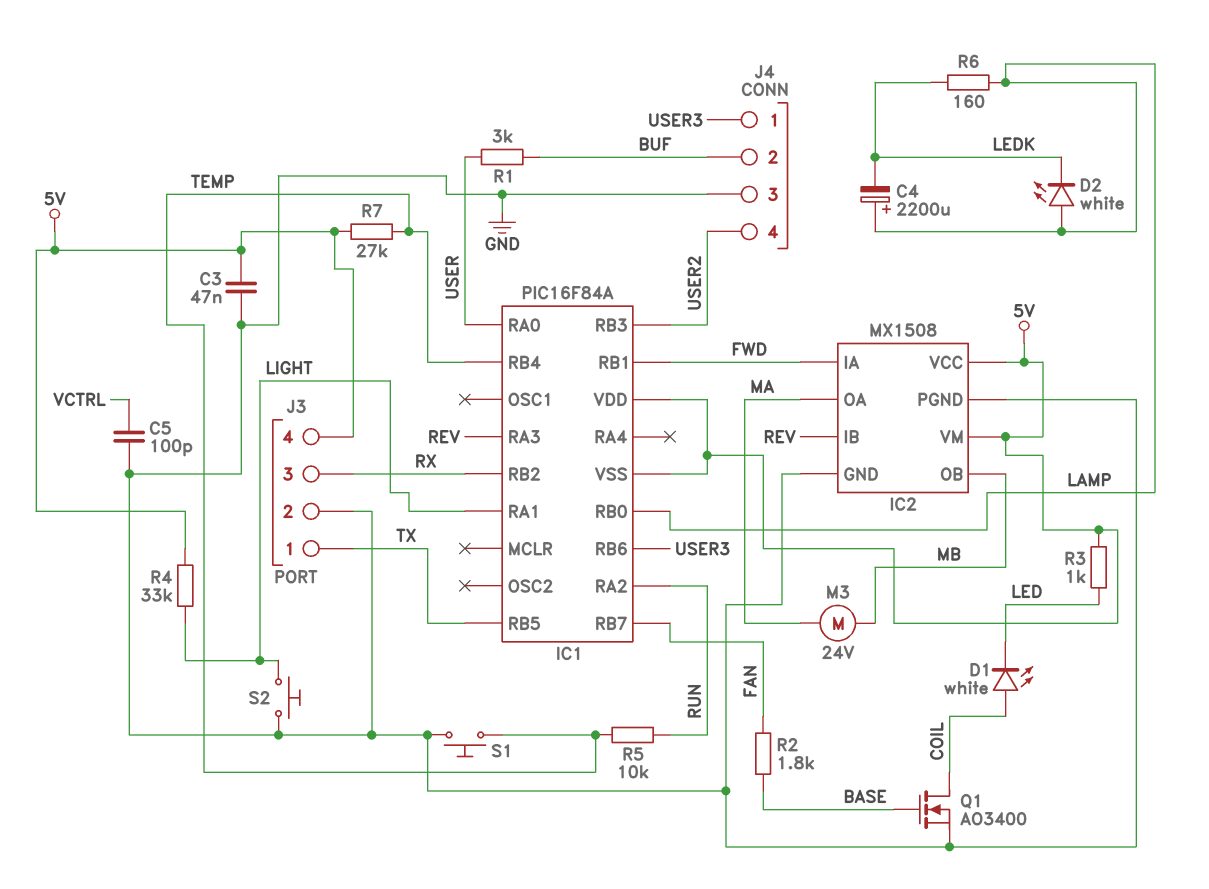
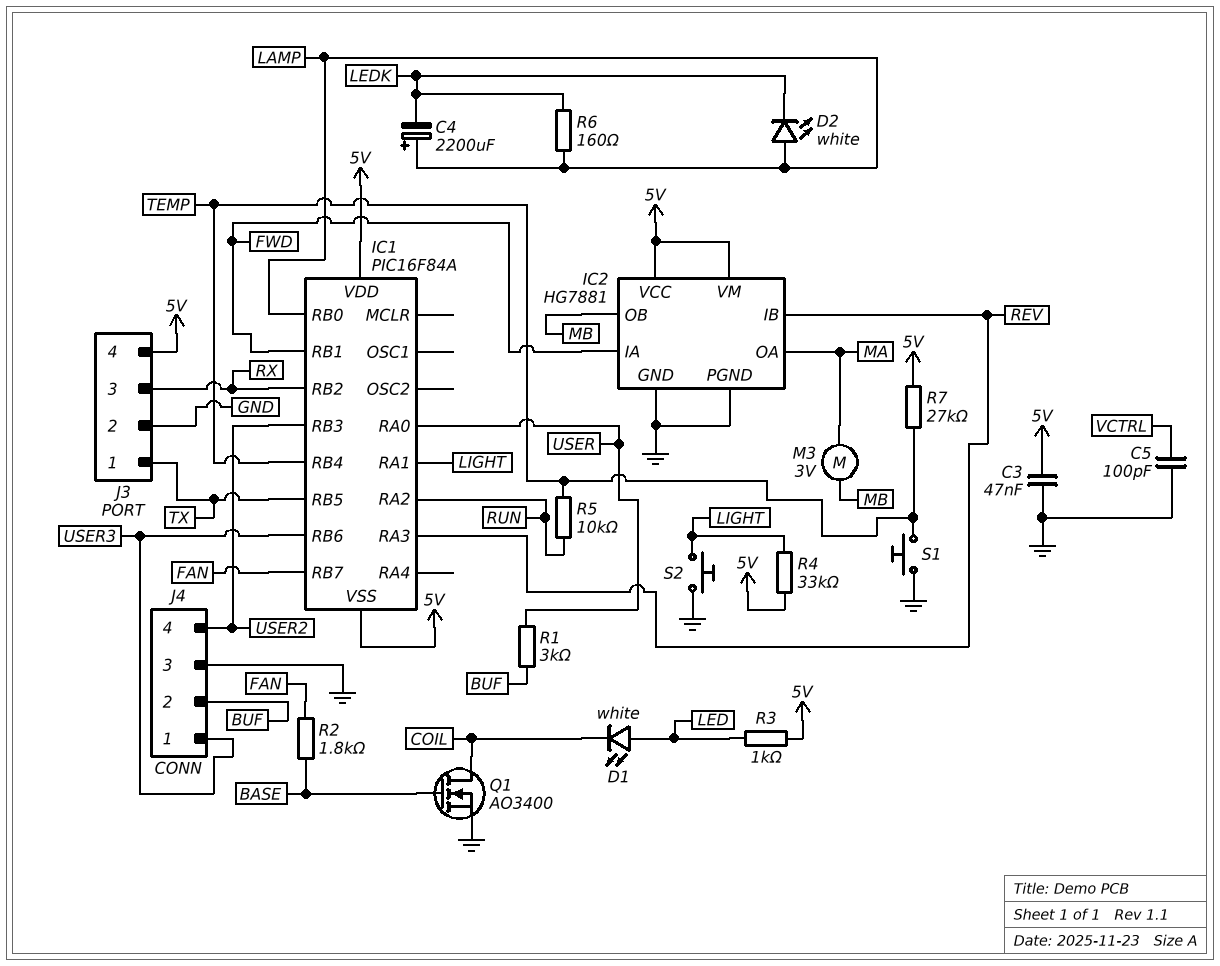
D1: LED white (A COIL, K LED) -> LED white (A LED, K COIL)
IC2: MX1508 -> HG7881
M3: motor 24V (MA, MB) -> motor 3V (MA, MB)

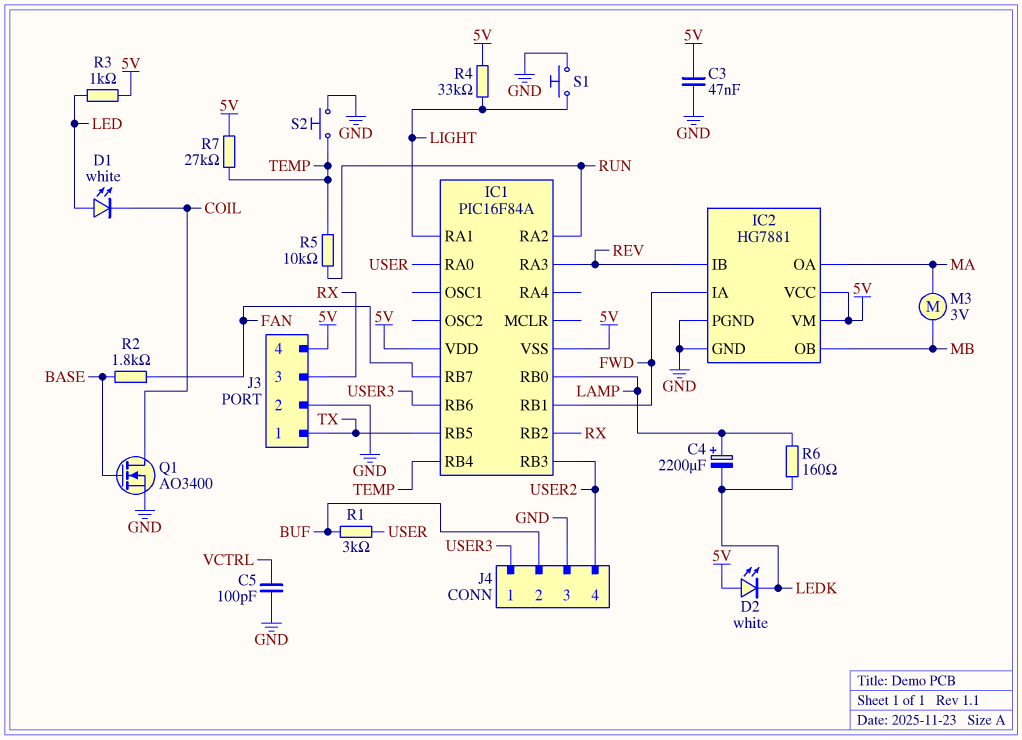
D2: LED white (A LAMP, K LEDK) -> LED white (A 5V, K LEDK)
S1: button (GND, TEMP) -> button (GND, LIGHT)
S2: button (GND, LIGHT) -> button (GND, TEMP)

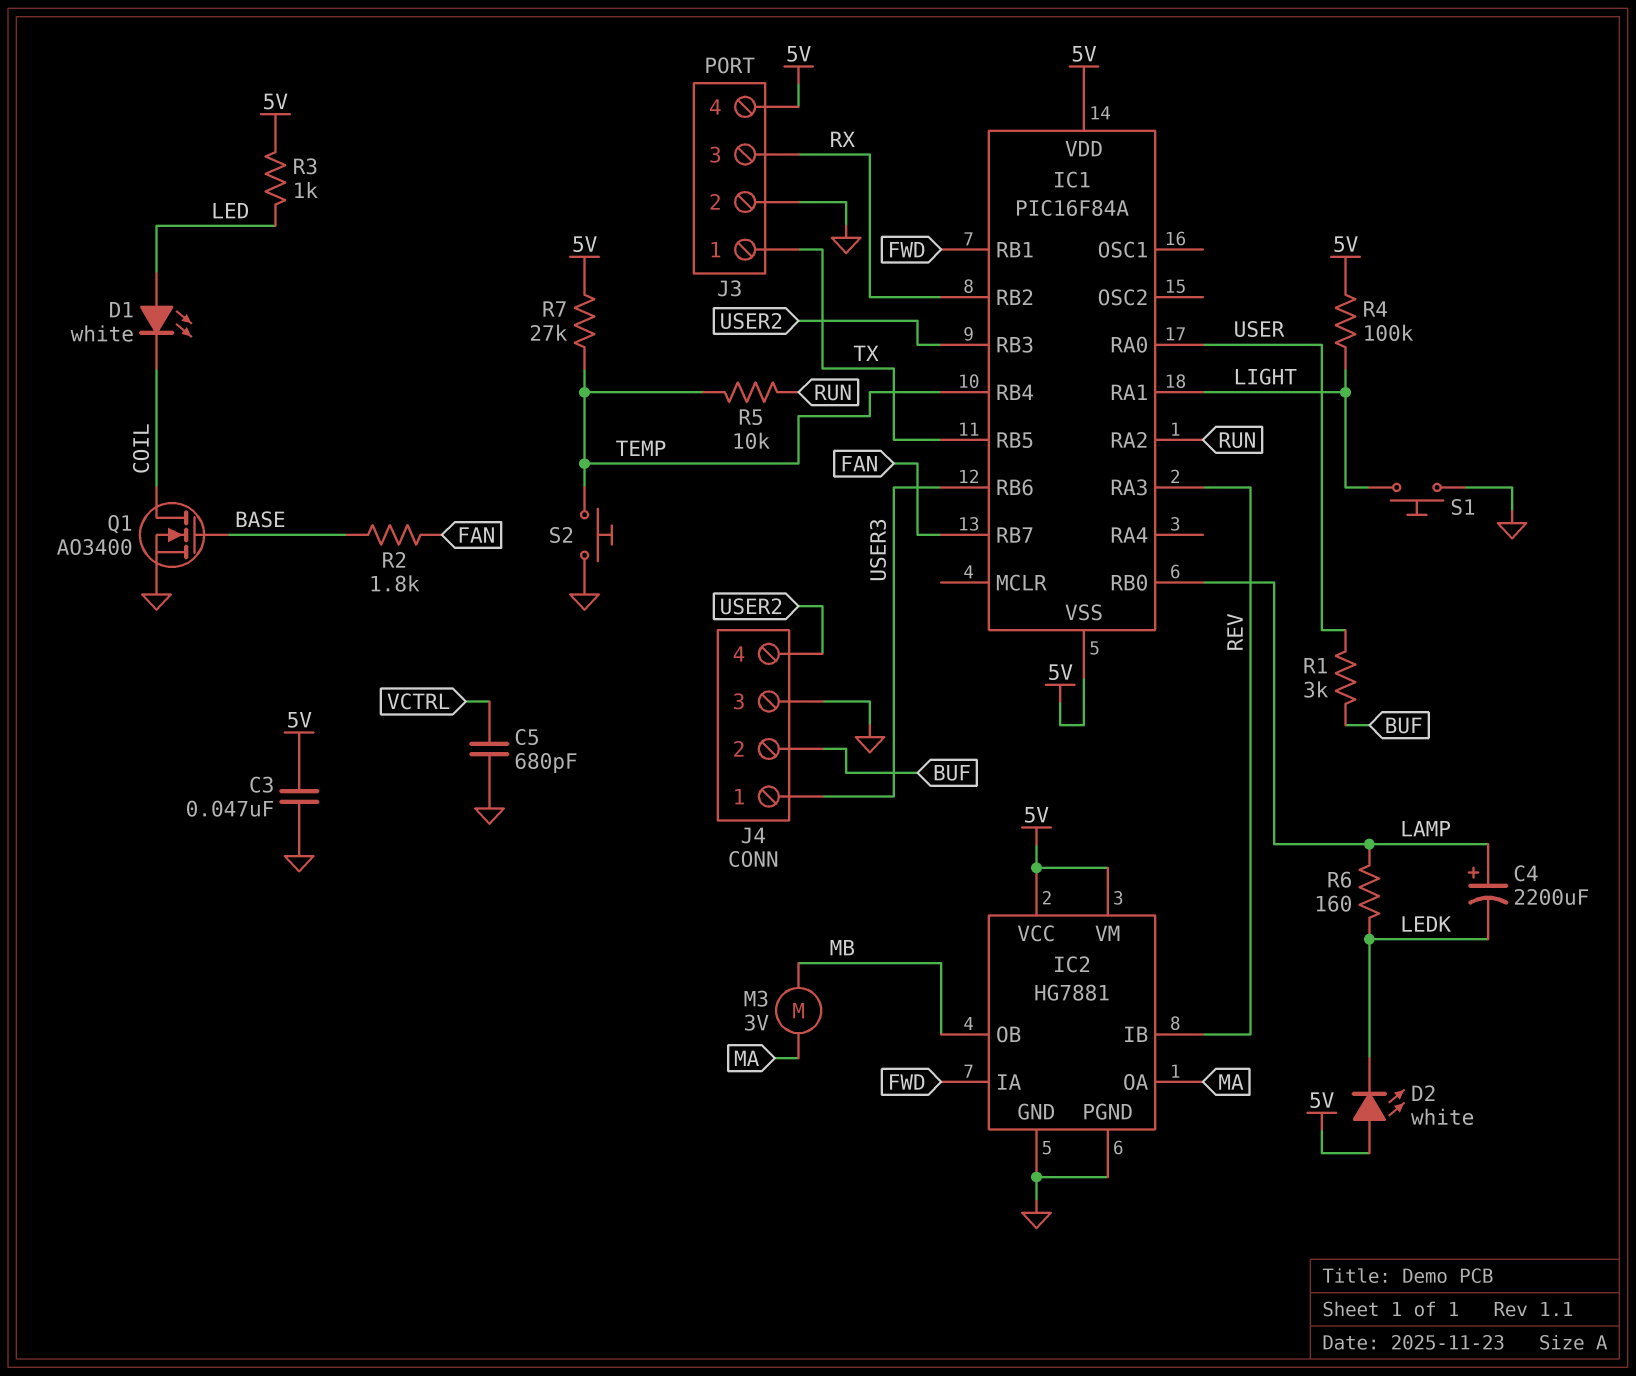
C5: 100pF (GND, VCTRL) -> 680pF (GND, VCTRL)
R4: 33k (5V, LIGHT) -> 100k (5V, LIGHT)

